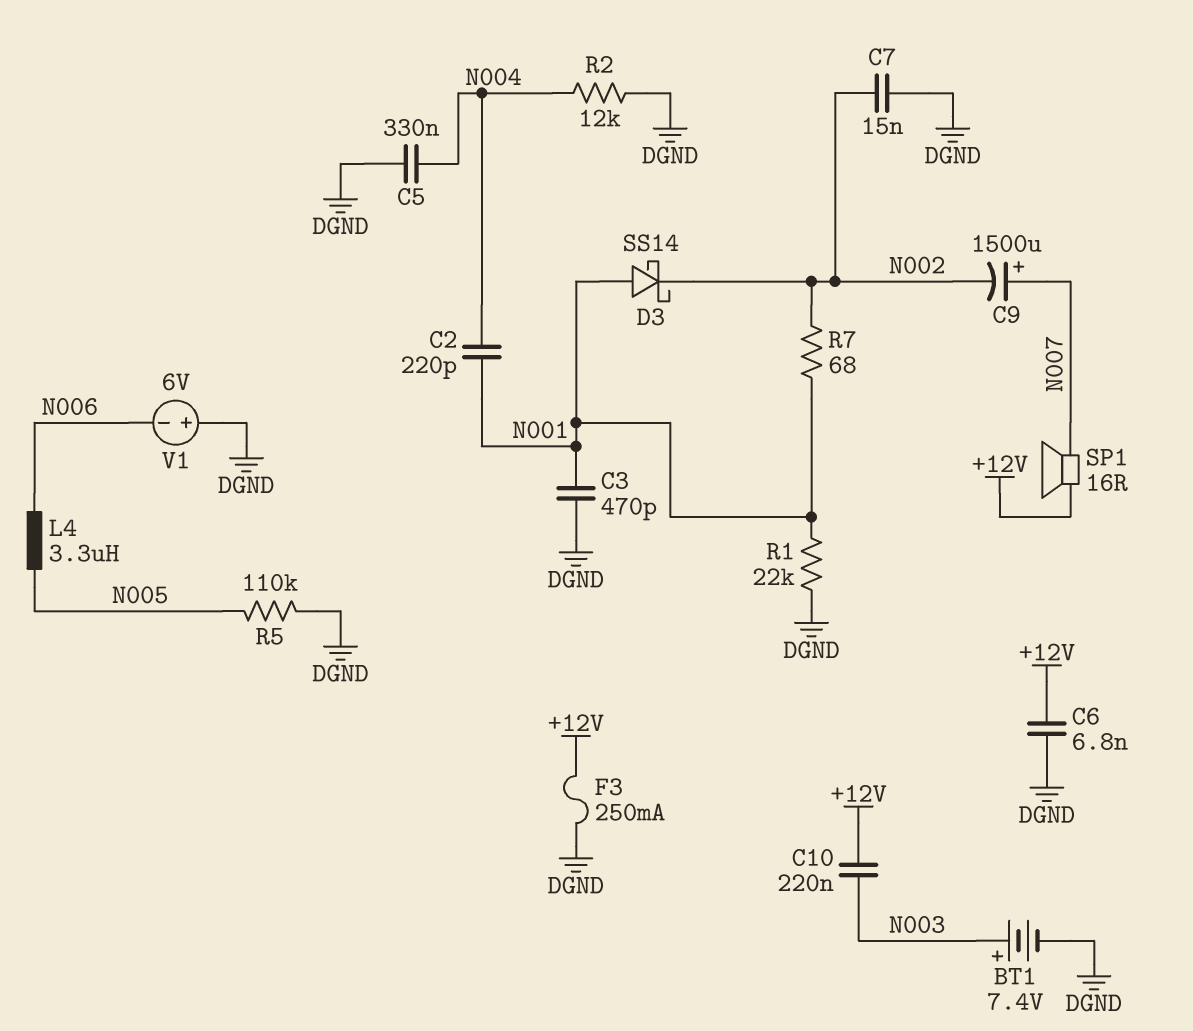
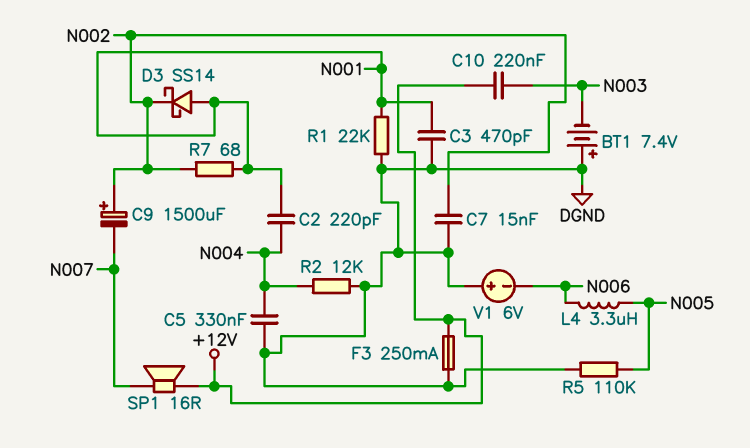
BT1: 7.4V (plus N003, minus DGND) -> 7.4V (plus DGND, minus N003)
C6: 6.8nF (+12V, DGND) -> none
C9: 1500uF (plus N007, minus N002) -> 1500uF (plus N002, minus N007)

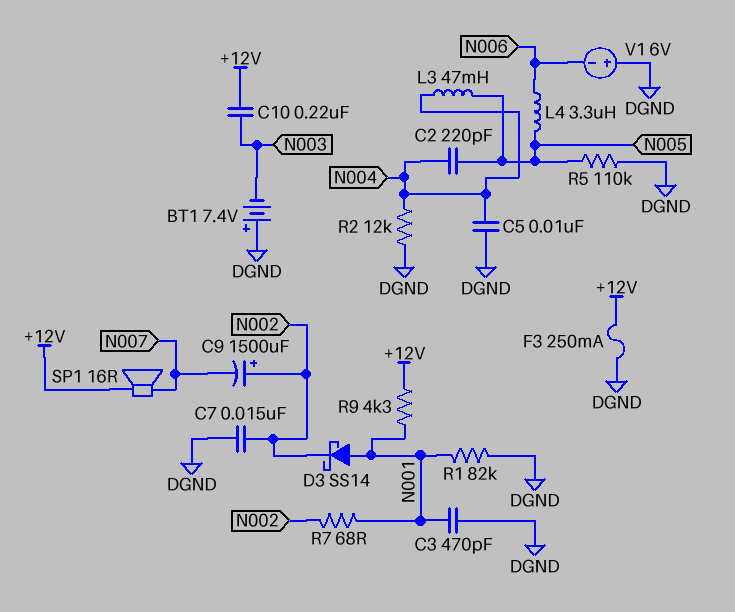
C2: 220pF (N001, N004) -> 220pF (N004, N005)
C5: 330nF (DGND, N004) -> 10nF (DGND, N004)
L3: none -> 47mH (N004, N005)
R1: 22k (DGND, N001) -> 82k (DGND, N001)
R9: none -> 4.3k (+12V, N001)

